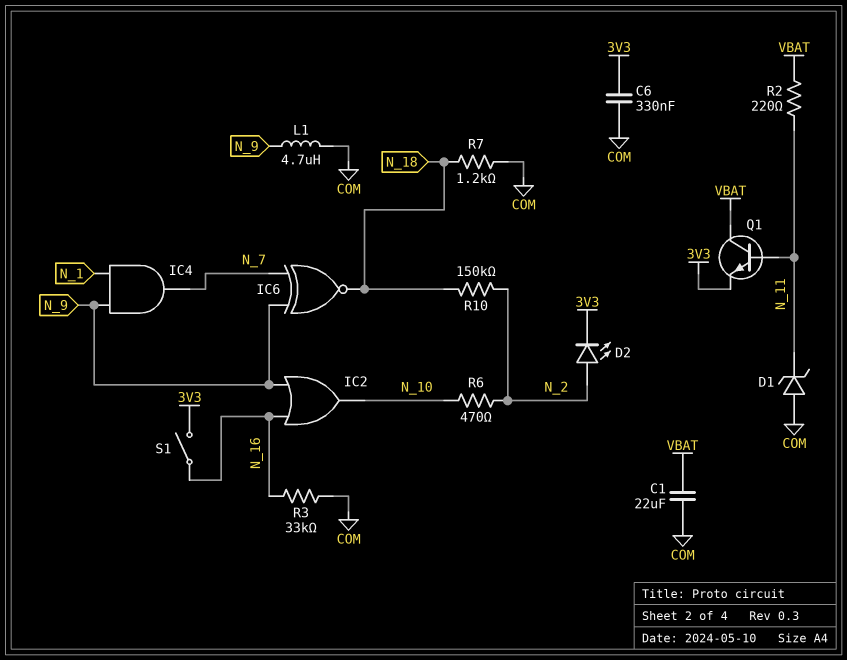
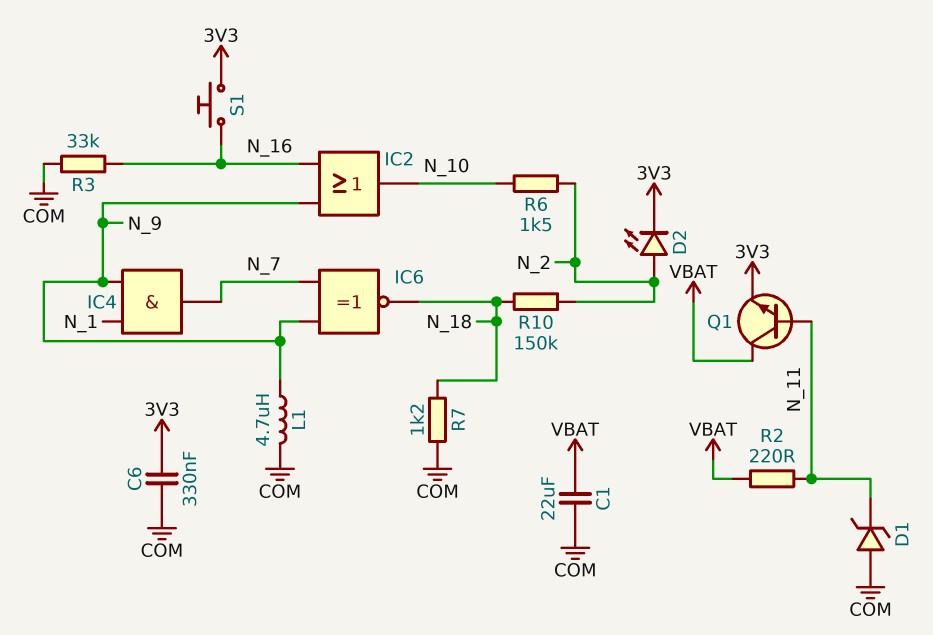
R6: 470 (N_2, N_10) -> 1.5k (N_2, N_10)
S1: switch (3V3, N_16) -> button (3V3, N_16)

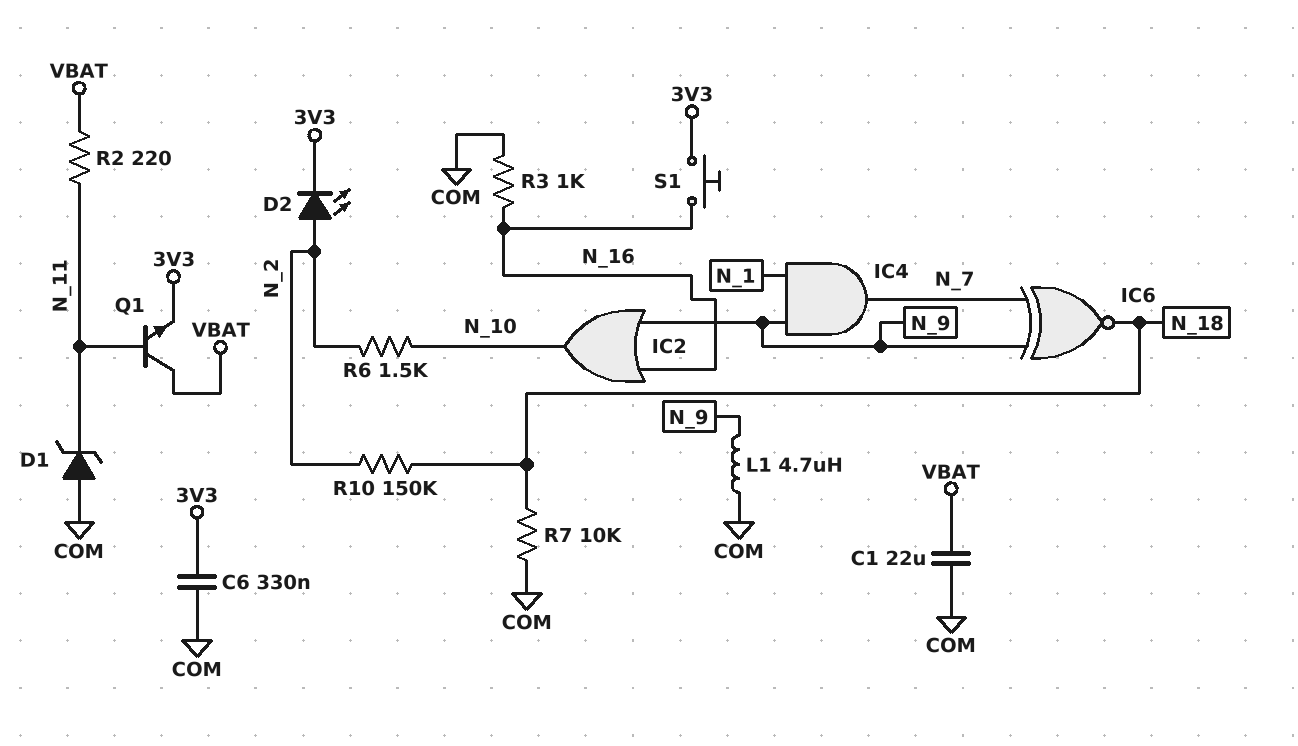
R3: 33k (COM, N_16) -> 1k (COM, N_16)
R7: 1.2k (COM, N_18) -> 10k (COM, N_18)

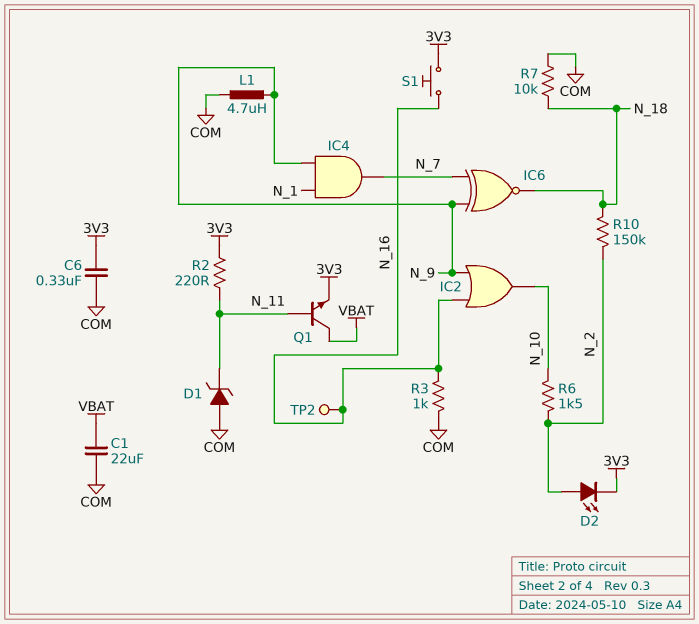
R2: 220 (N_11, VBAT) -> 220 (3V3, N_11)
TP2: none -> test point (N_16)

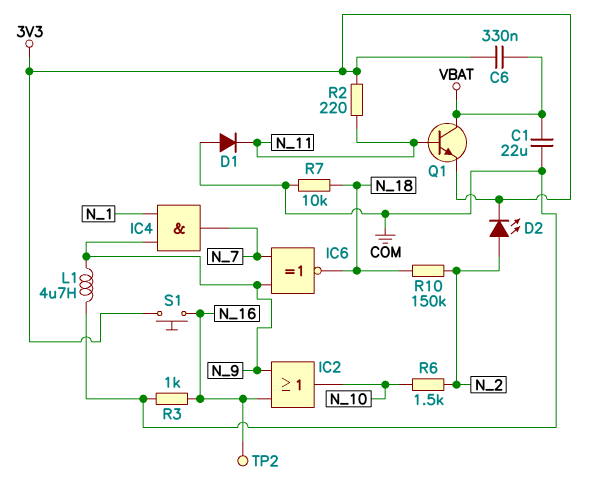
C6: 330nF (3V3, COM) -> 330nF (3V3, VBAT)
D1: zener (A COM, K N_11) -> diode (A COM, K N_11)

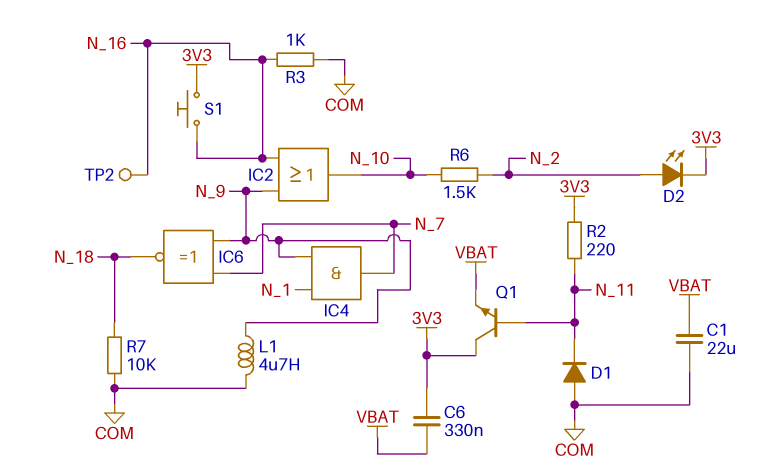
Q1: NPN (B N_11, C VBAT, E 3V3) -> NPN (B N_11, C 3V3, E VBAT)
R10: 150k (N_2, N_18) -> none

